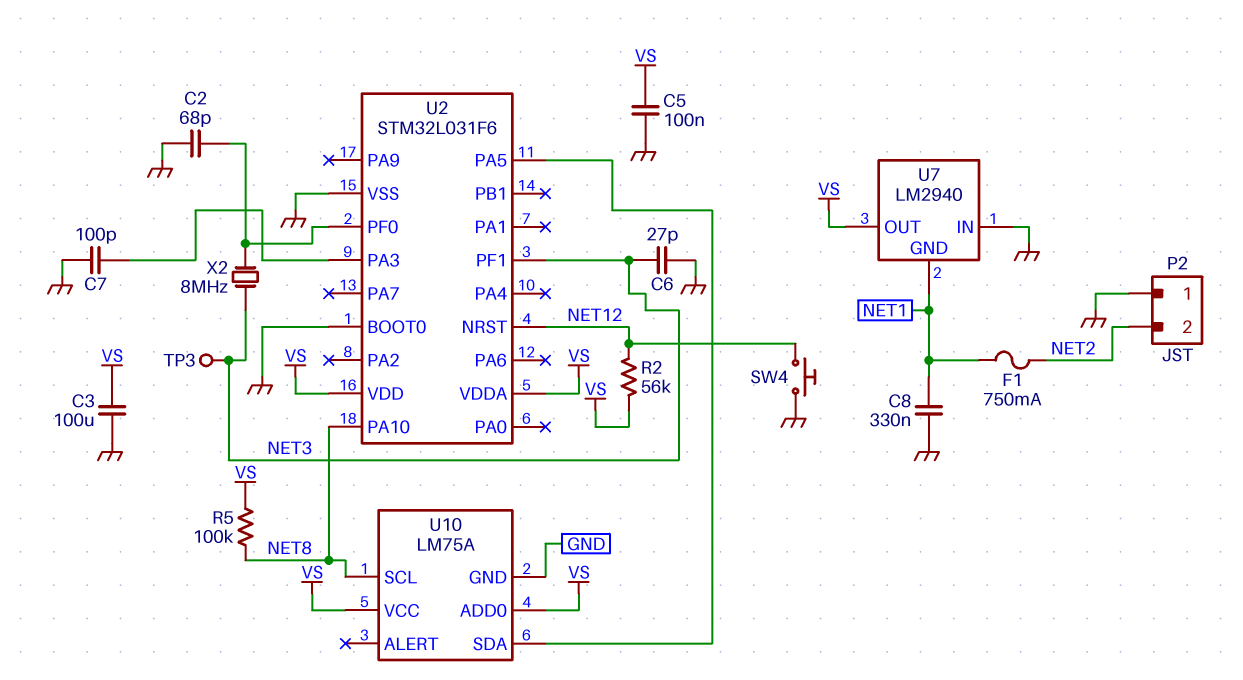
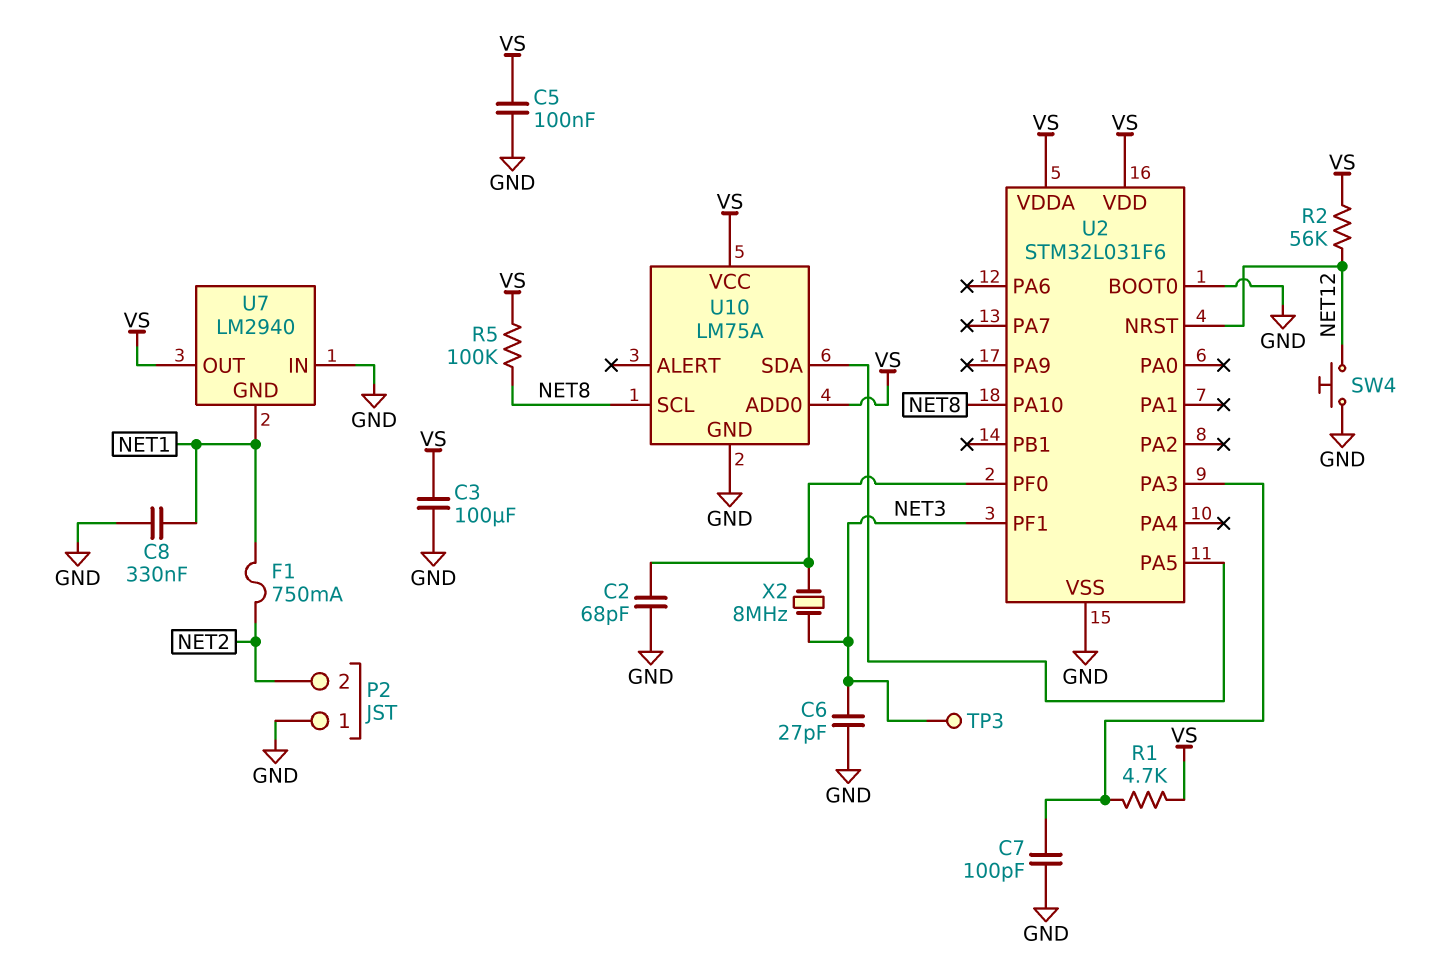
R1: none -> 4.7k (U2/PA3, VS)

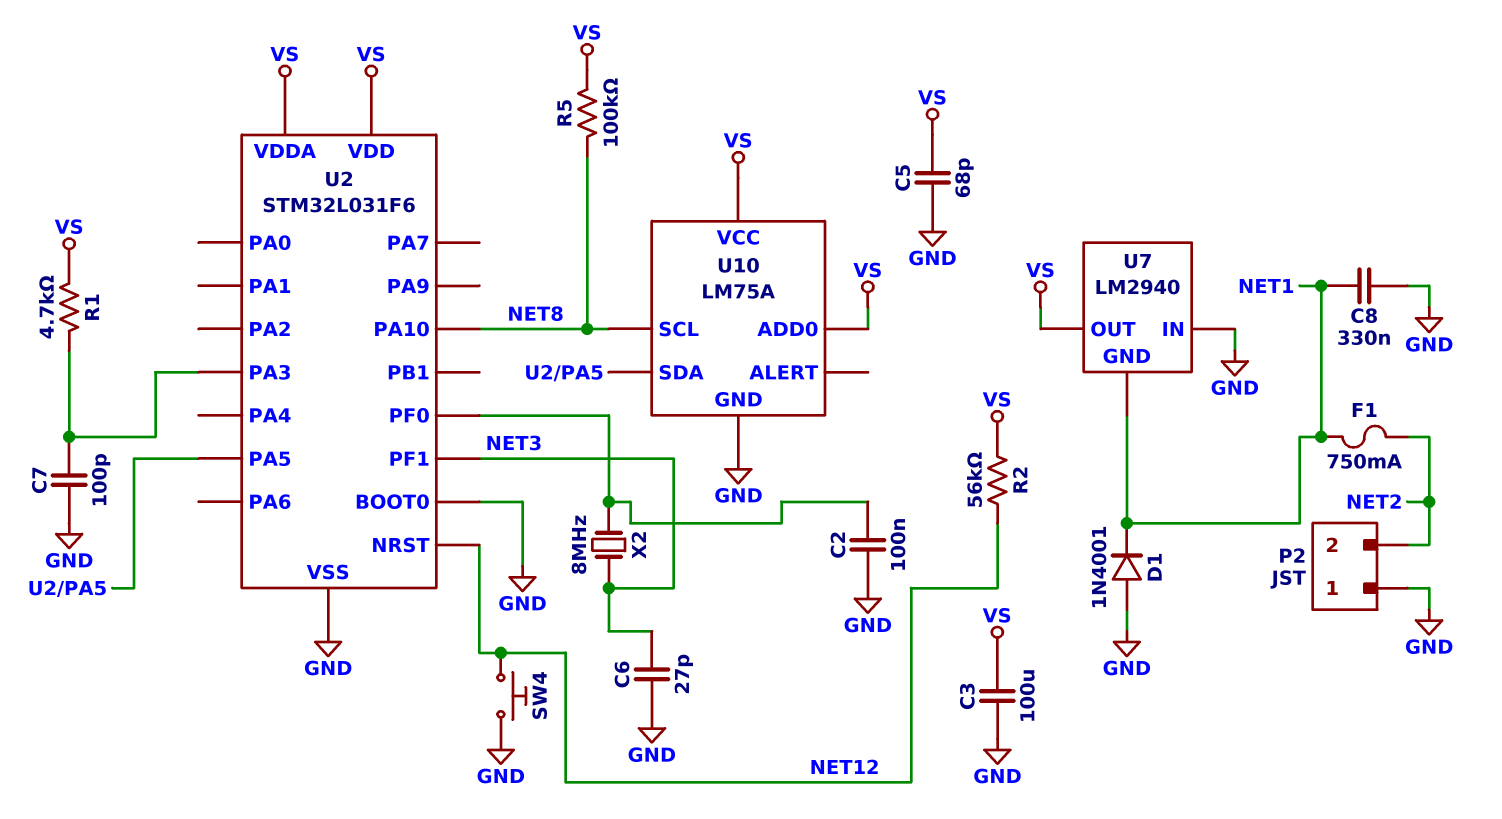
C2: 68pF (GND, U2/PF0) -> 100nF (GND, U2/PF0)
C5: 100nF (GND, VS) -> 68pF (GND, VS)
D1: none -> diode 1N4001 (A GND, K NET1)
TP3: test point (NET3) -> none

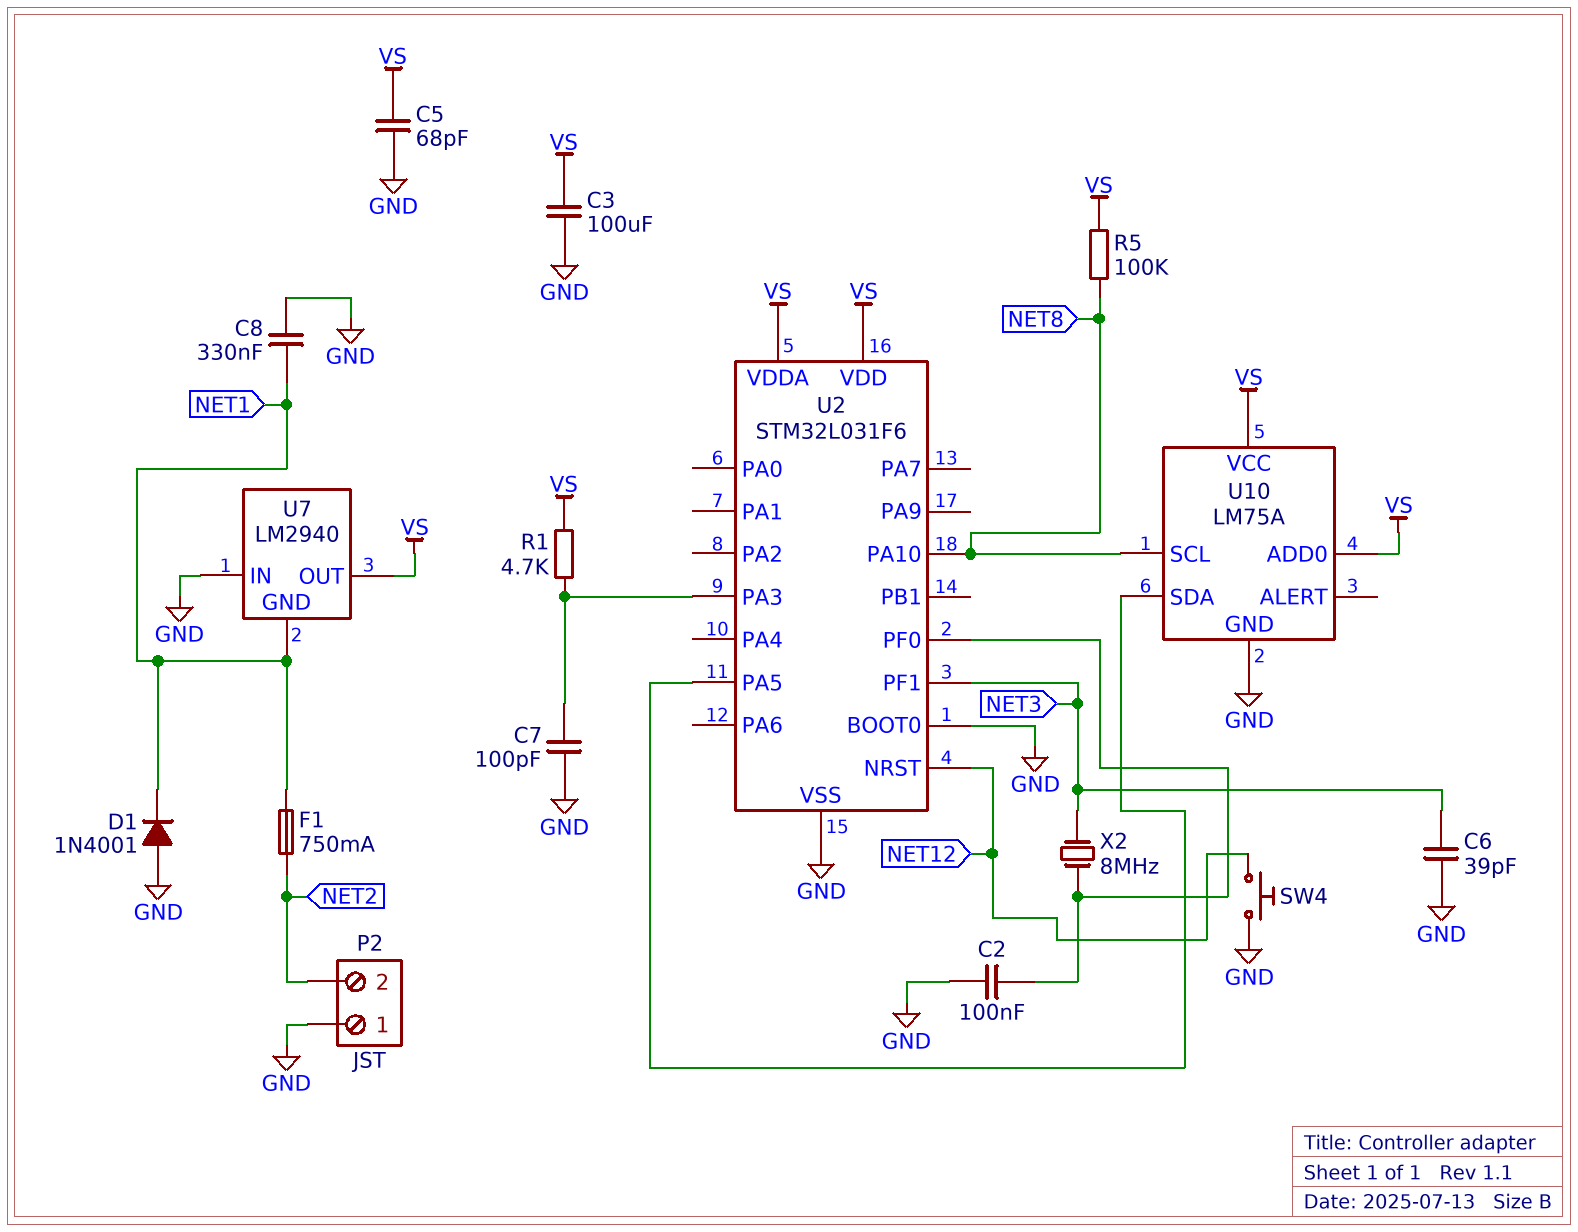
C6: 27pF (GND, NET3) -> 39pF (GND, NET3)
R2: 56k (NET12, VS) -> none

